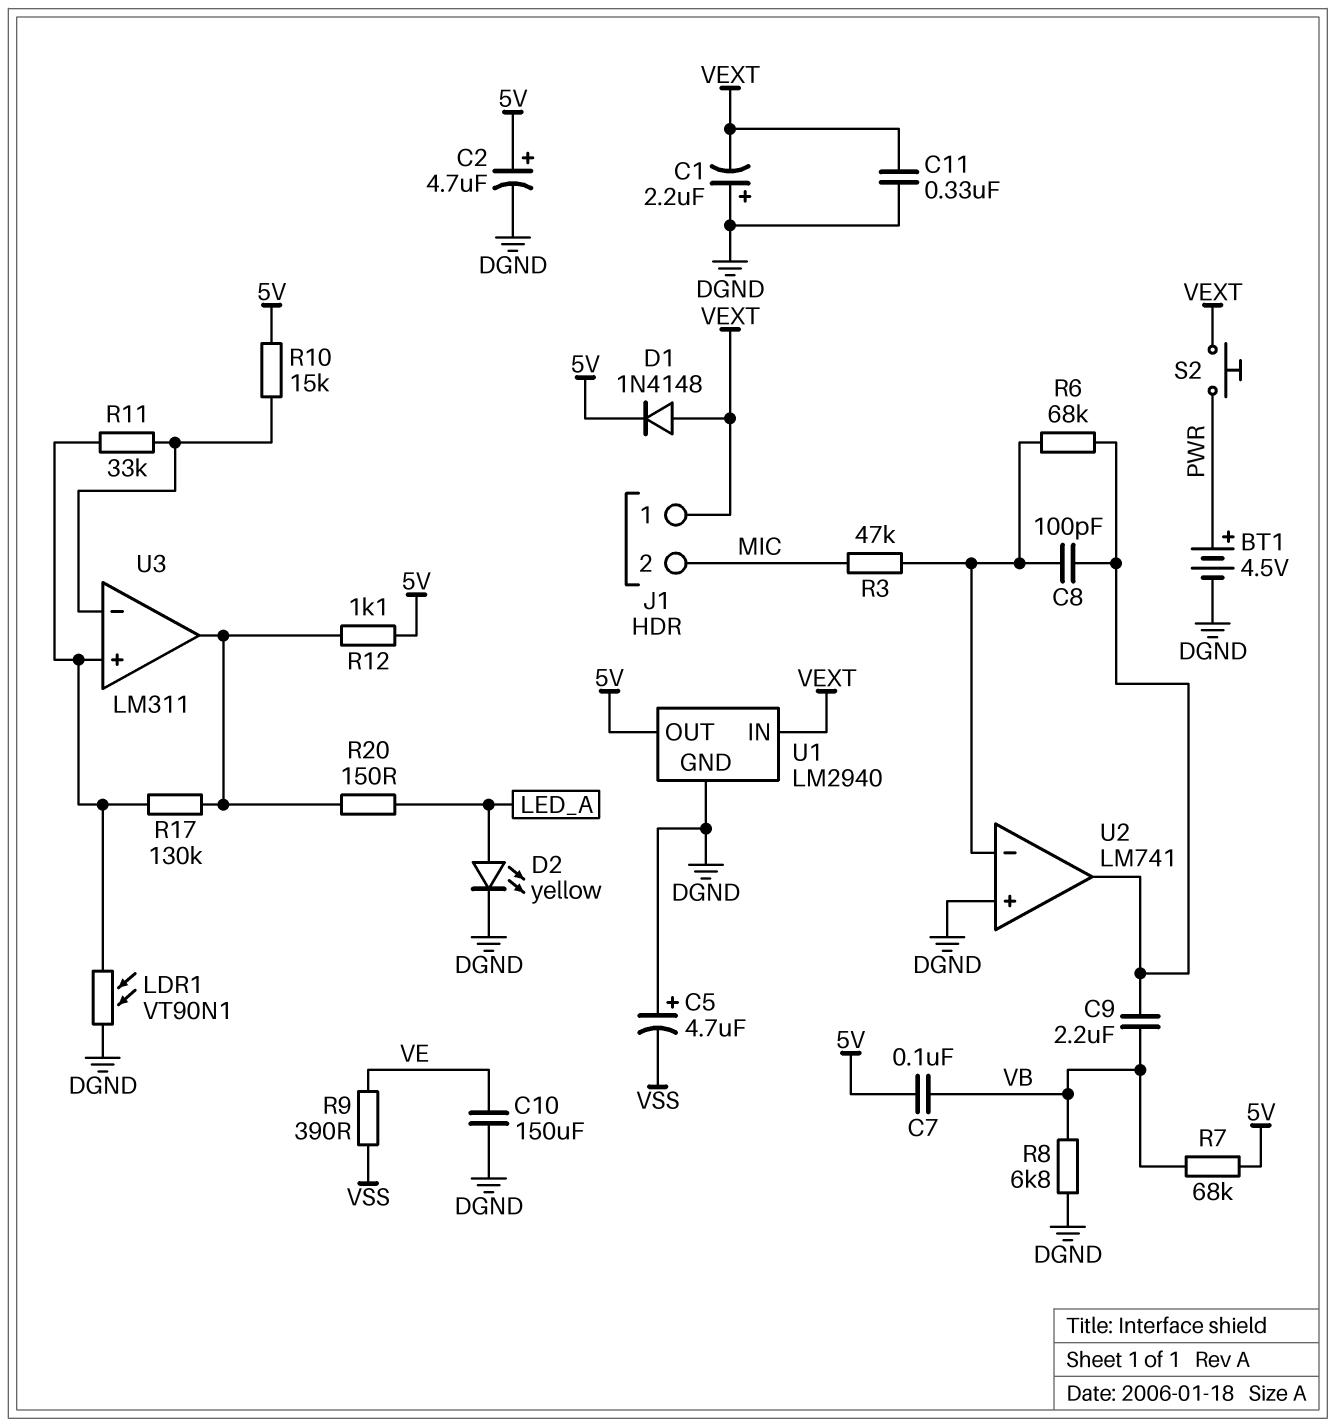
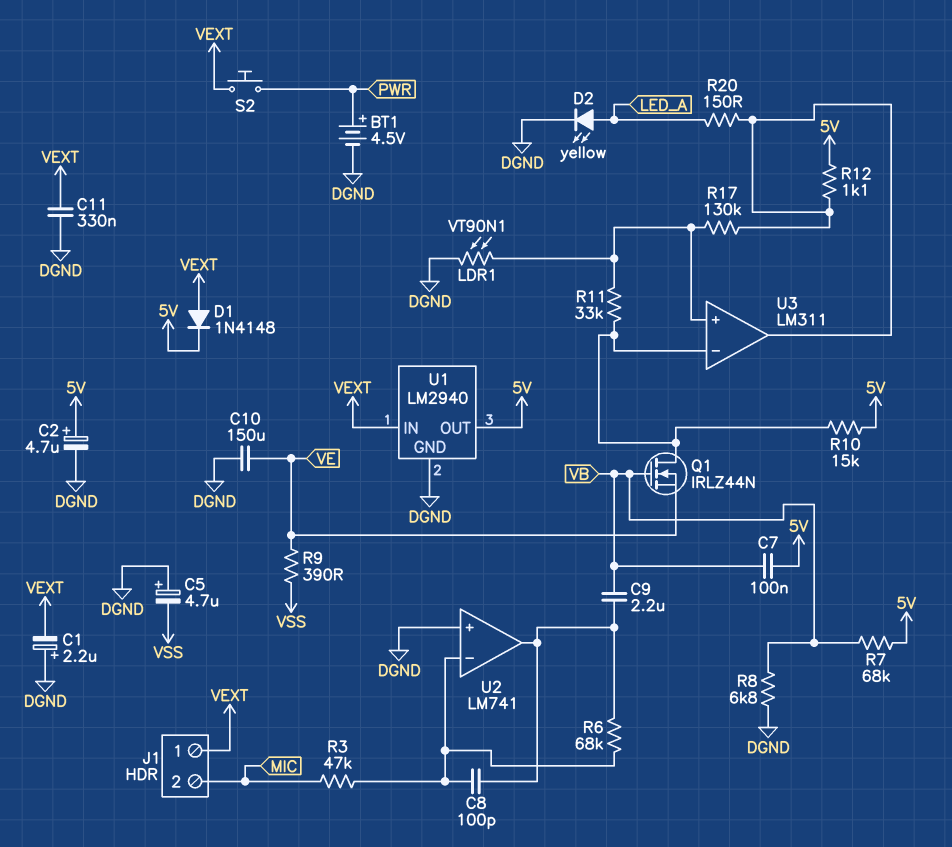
Q1: none -> NMOS IRLZ44N (G VB, D U3/in-, S VE)

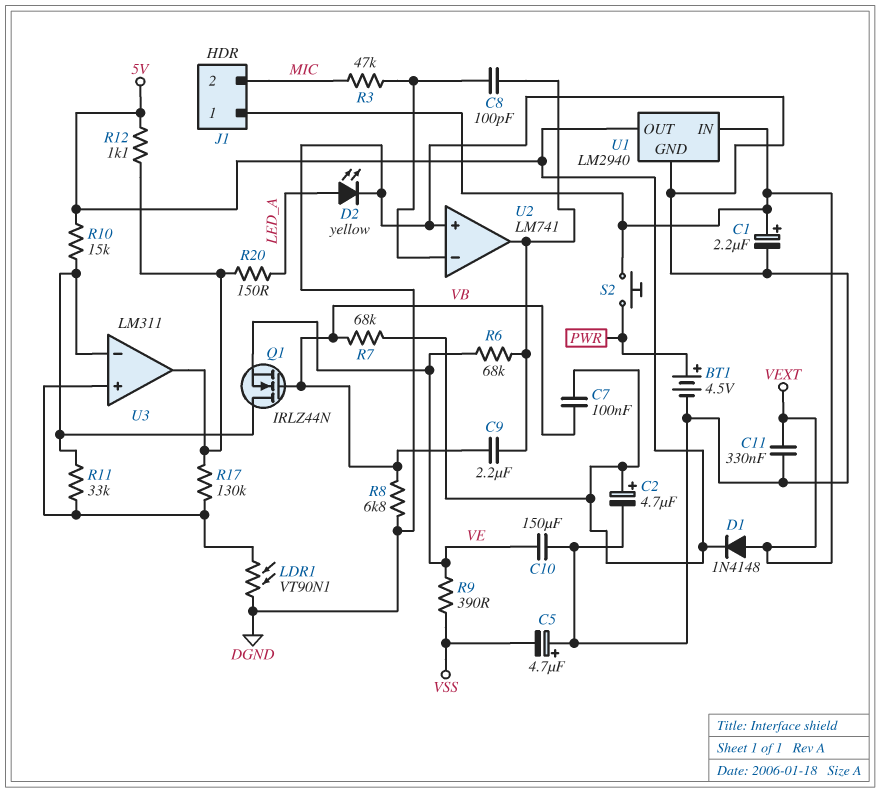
C1: 2.2uF (plus DGND, minus VEXT) -> 2.2uF (plus VEXT, minus DGND)
R6: 68k (U2/in-, U2/out) -> 68k (U2/out, VE)

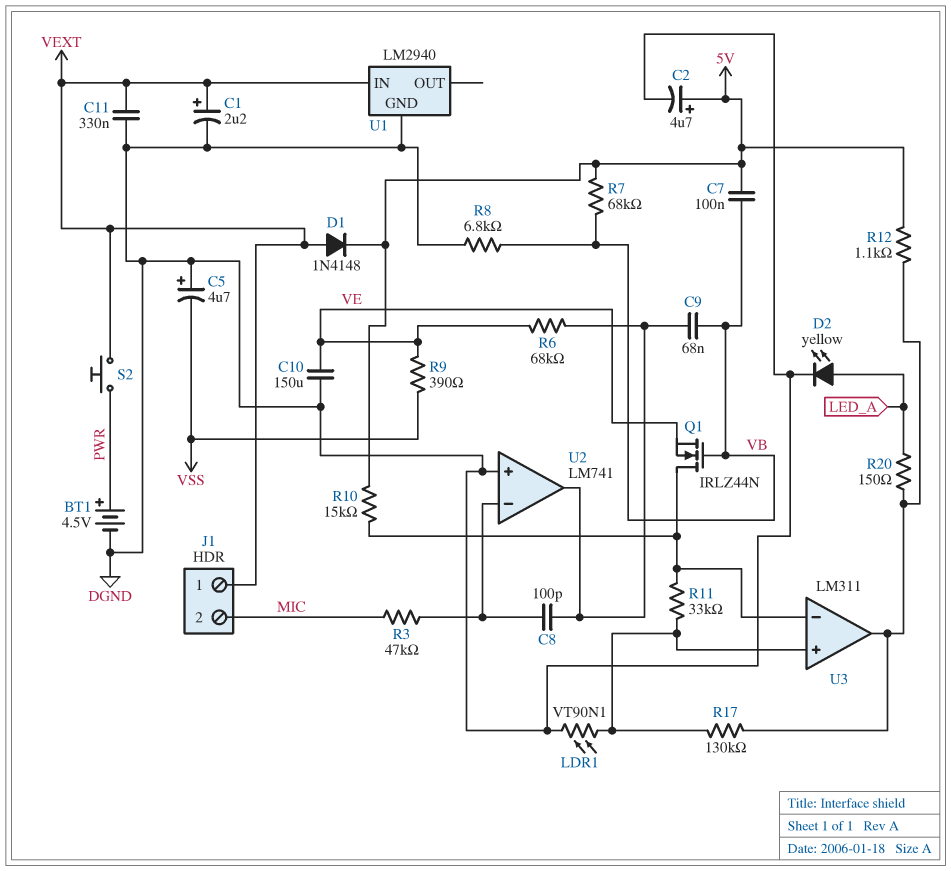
C9: 2.2uF (U2/out, VB) -> 68nF (U2/out, VB)
U1 pin OUT: 5V -> none

